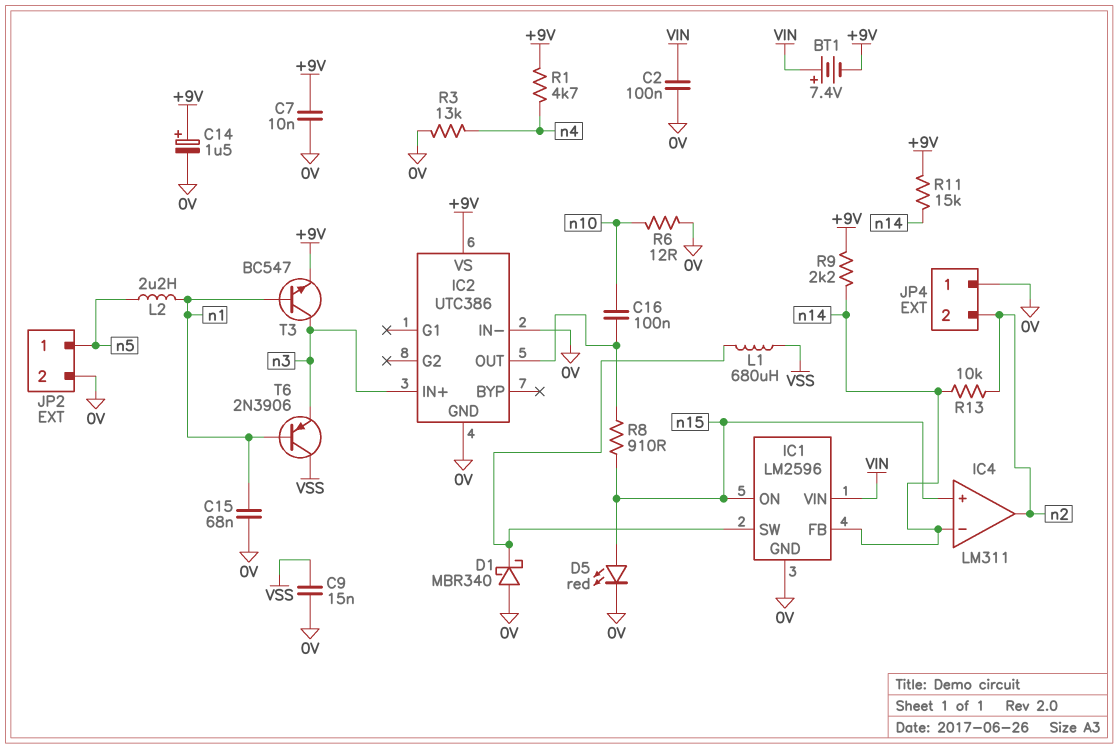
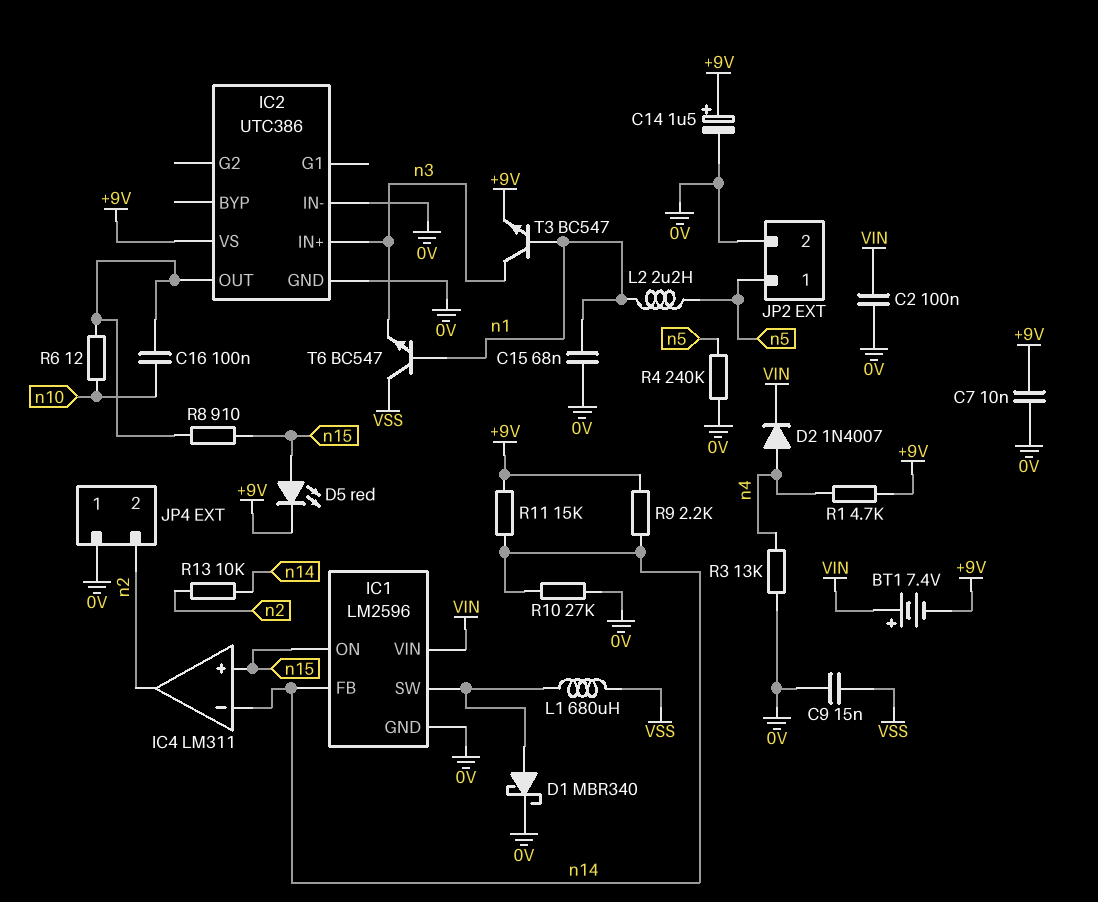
D1: schottky MBR340 (A 0V, K IC1/SW) -> schottky MBR340 (A IC1/SW, K 0V)
D2: none -> diode 1N4007 (A n4, K VIN)
D5: LED red (A n15, K 0V) -> LED red (A n15, K +9V)
R4: none -> 240k (0V, n5)
R6: 12 (0V, n10) -> 12 (IC2/OUT, n10)
R10: none -> 27k (0V, n14)
T6: PNP 2N3906 (B n1, C VSS, E n3) -> NPN BC547 (B n1, C VSS, E n3)

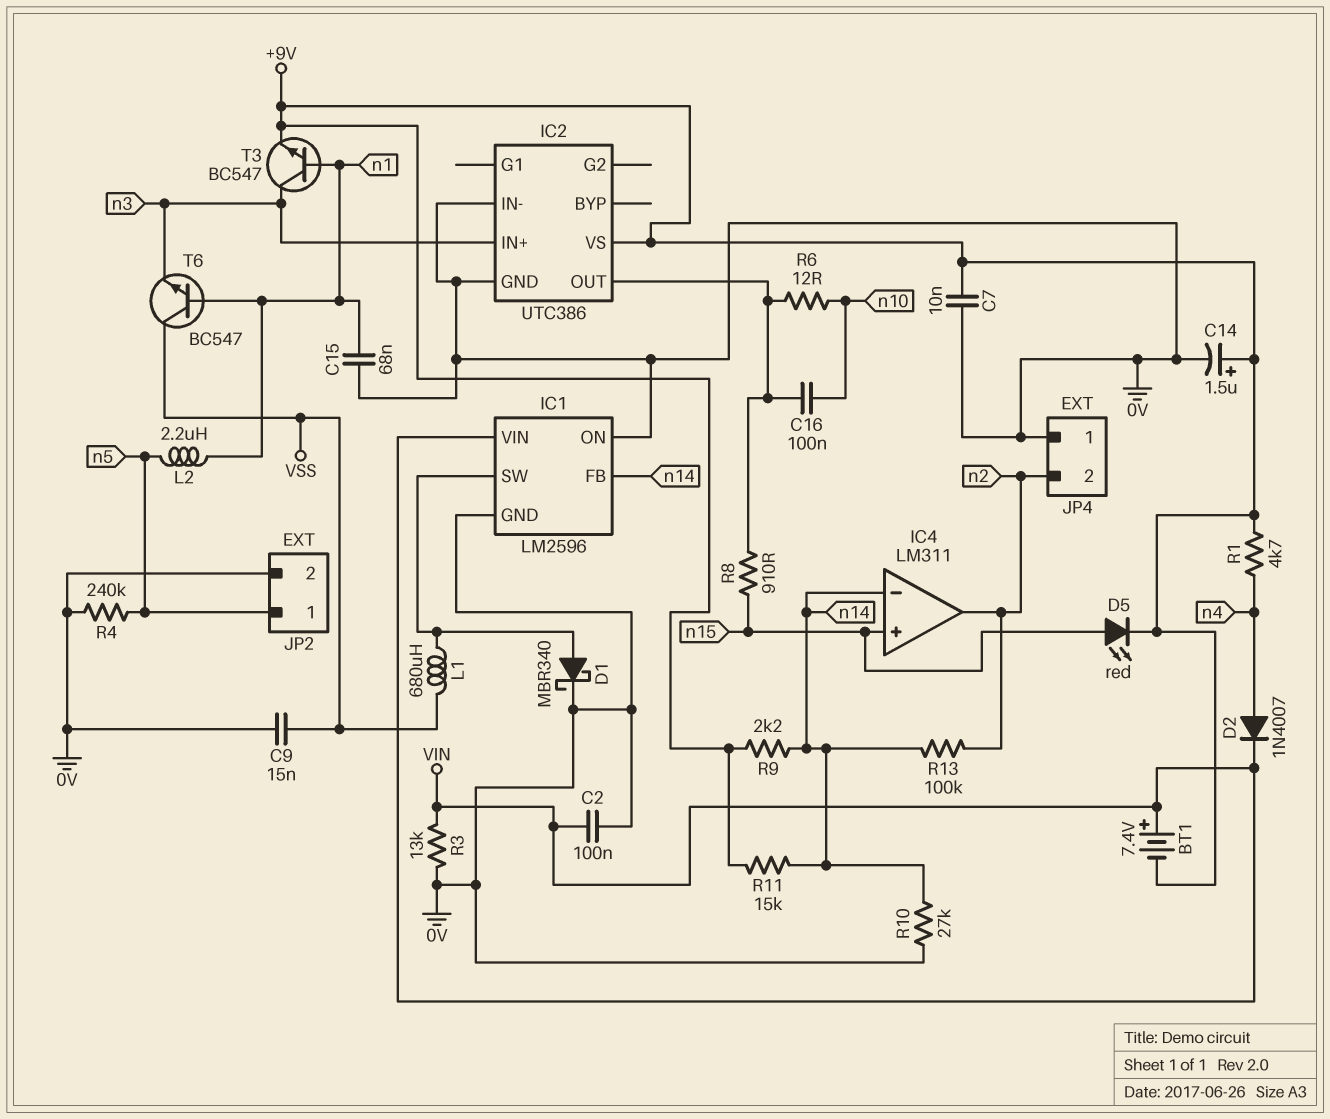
IC1 pin ON: n15 -> 0V
R3: 13k (0V, n4) -> 13k (0V, VIN)
R13: 10k (n2, n14) -> 100k (n2, n14)

